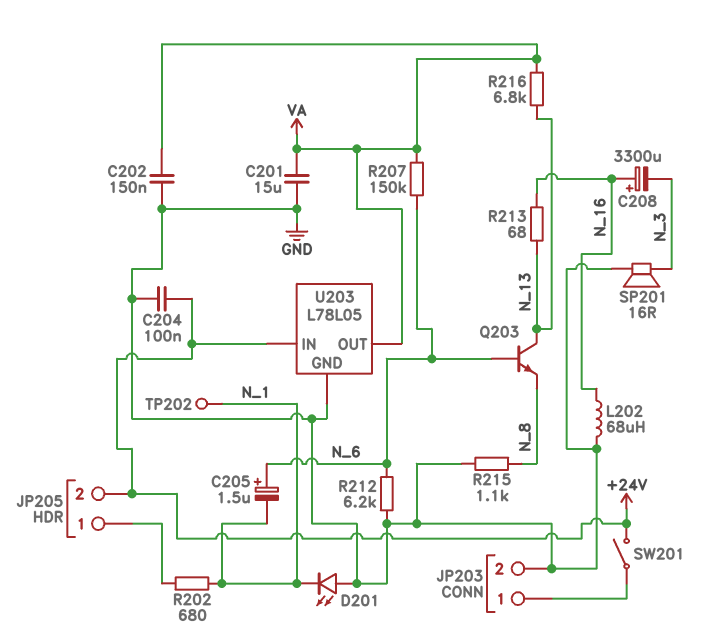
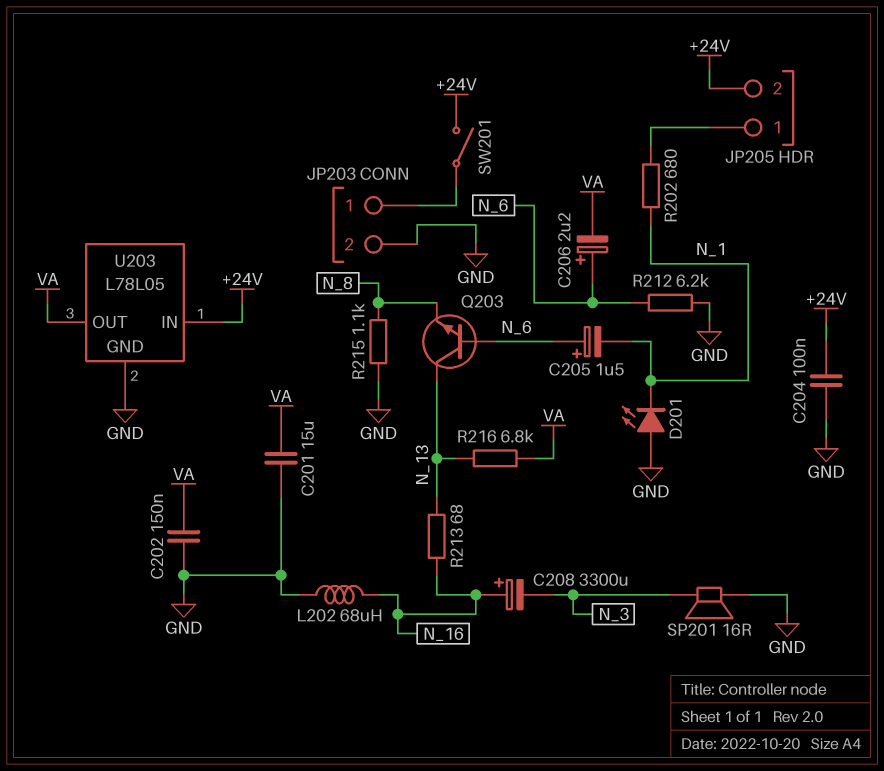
C206: none -> 2.2uF (plus N_6, minus VA)
R207: 150k (N_6, VA) -> none
TP202: test point (N_1) -> none

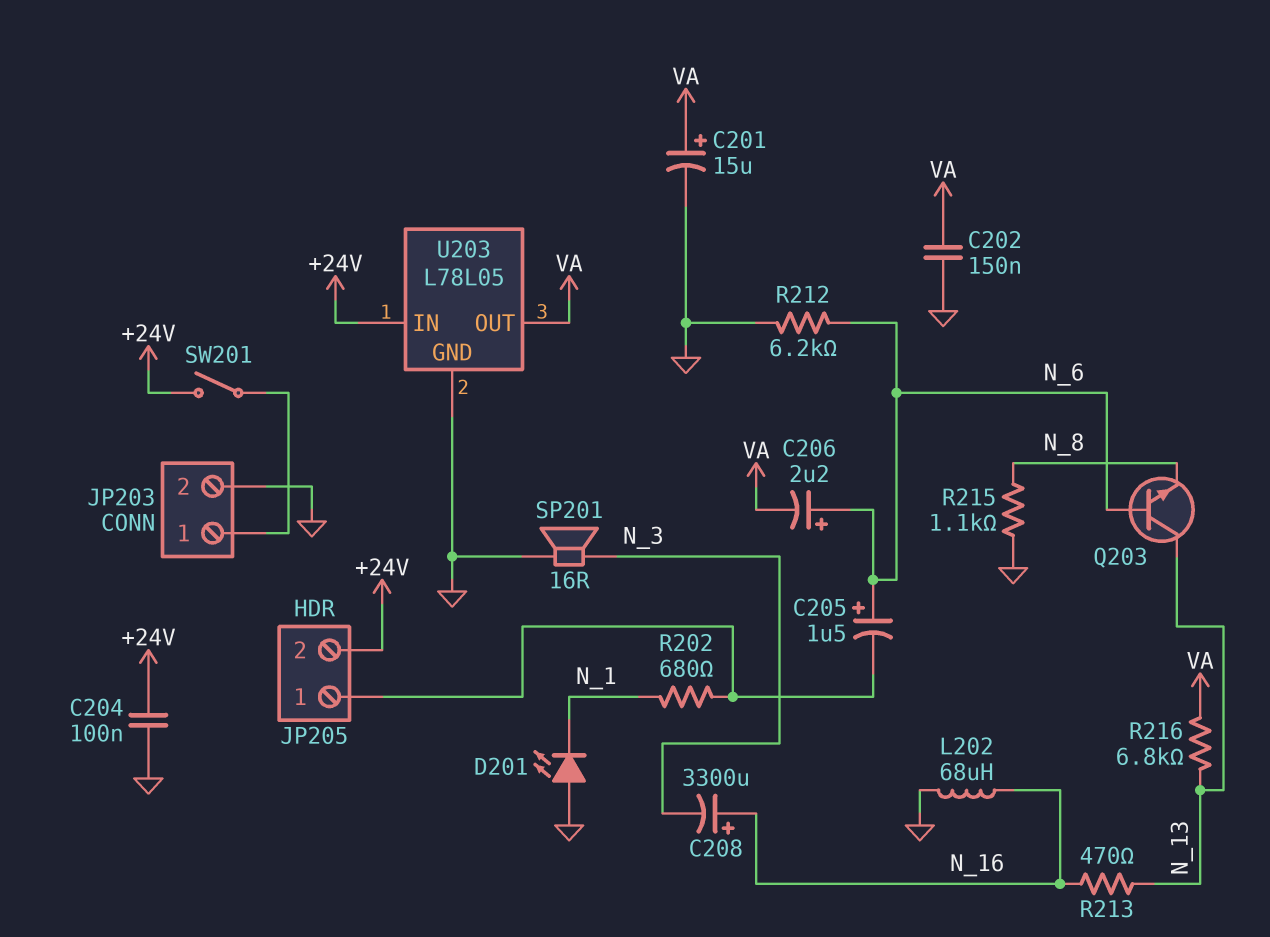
C201: 15uF (GND, VA) -> 15uF (plus VA, minus GND)
C205: 1.5uF (plus N_6, minus N_1) -> 1.5uF (plus N_6, minus JP205/1)
R213: 68 (N_13, N_16) -> 470 (N_13, N_16)

